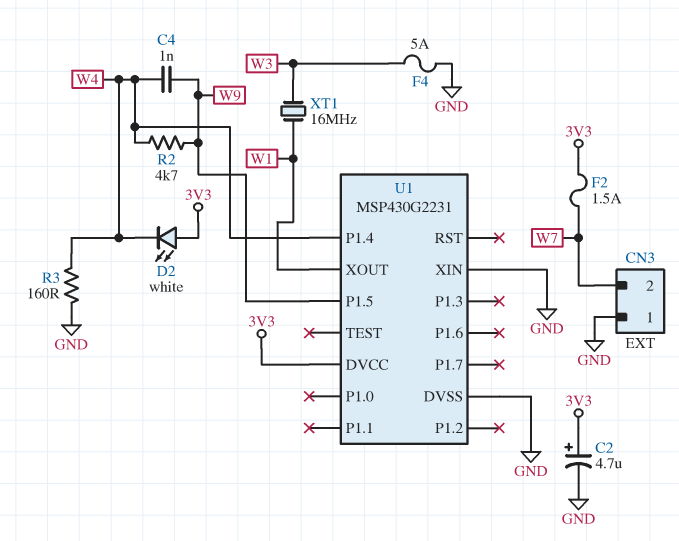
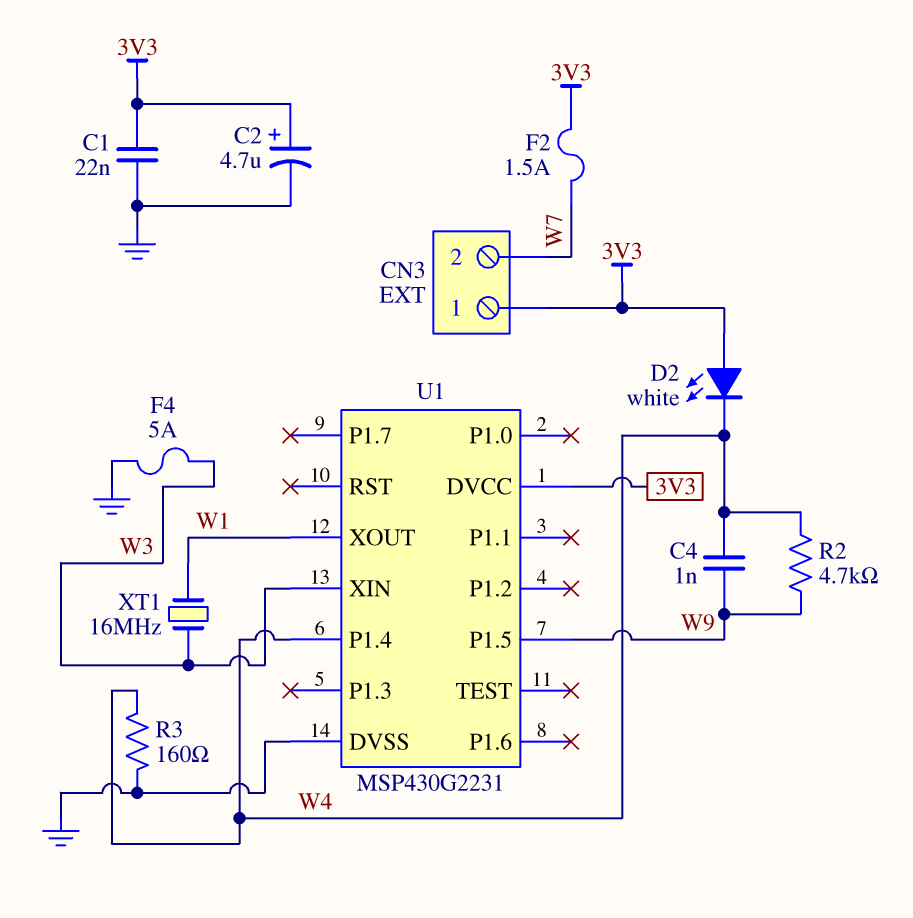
C1: none -> 22nF (3V3, GND)
CN3 pin 1: GND -> 3V3
U1 pin XIN: GND -> W3

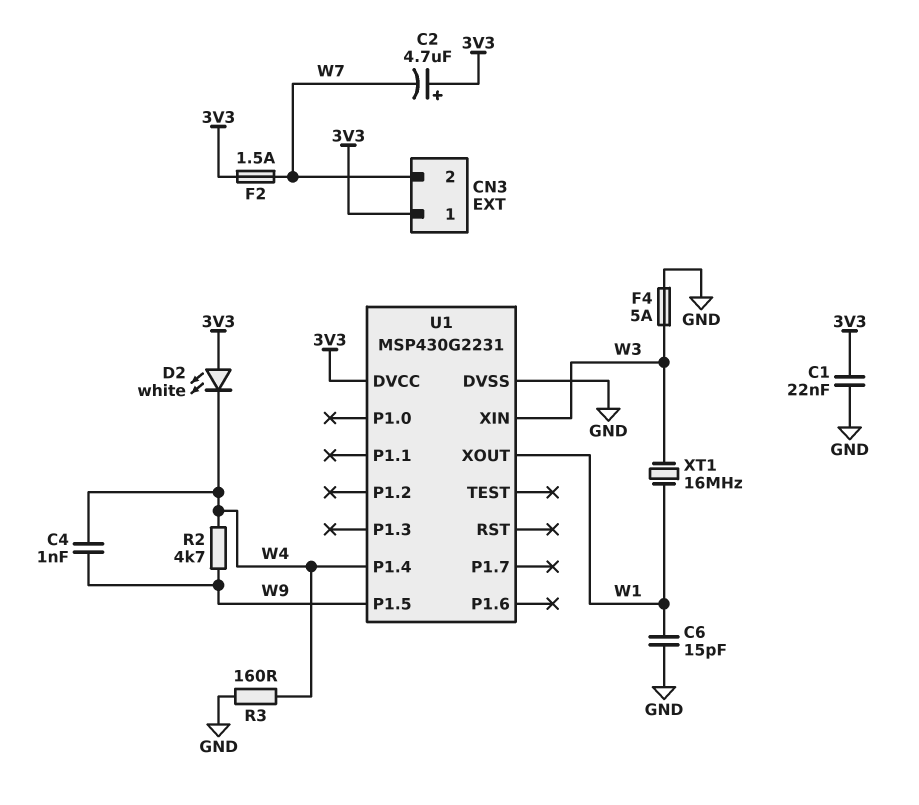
C2: 4.7uF (plus 3V3, minus GND) -> 4.7uF (plus 3V3, minus W7)
C6: none -> 15pF (GND, W1)

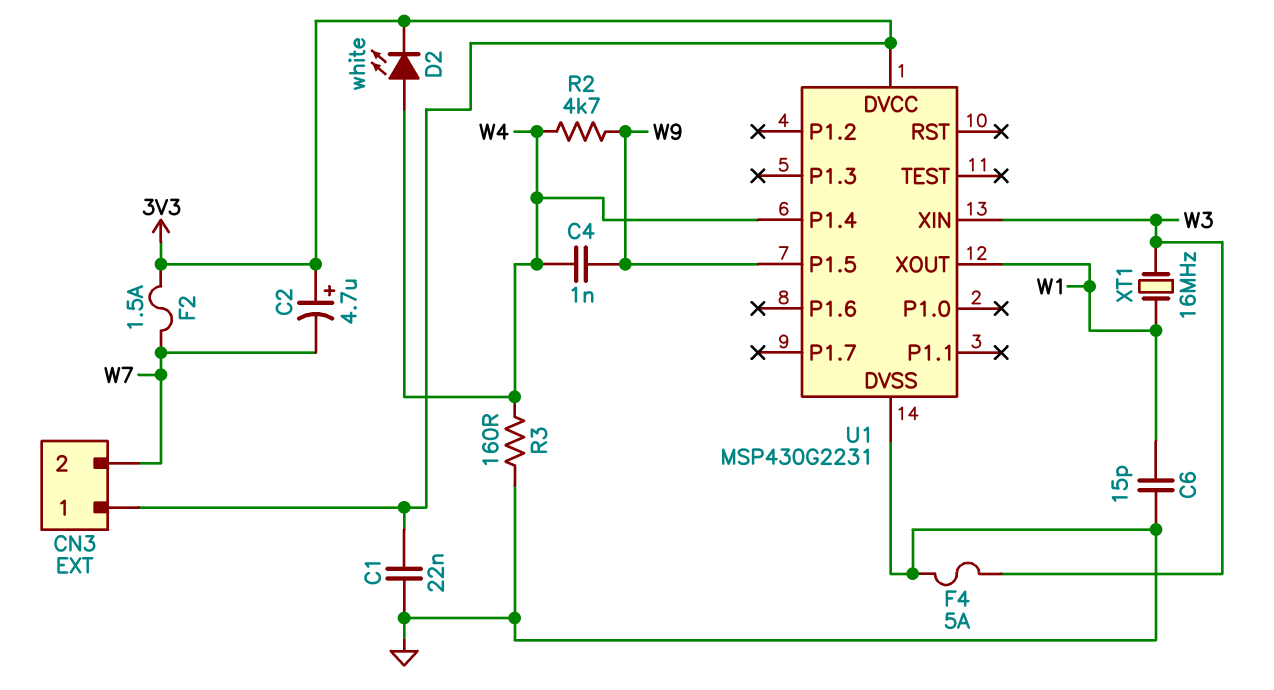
D2: LED white (A 3V3, K W4) -> LED white (A W4, K 3V3)

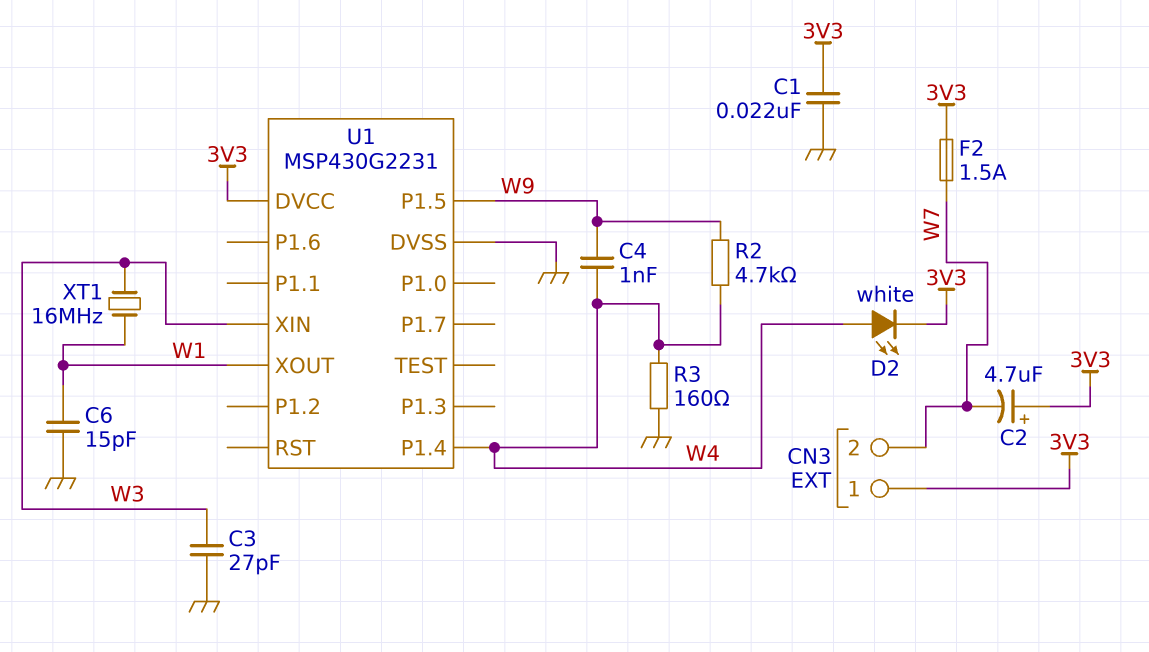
C3: none -> 27pF (GND, W3)
F4: 5A (GND, W3) -> none

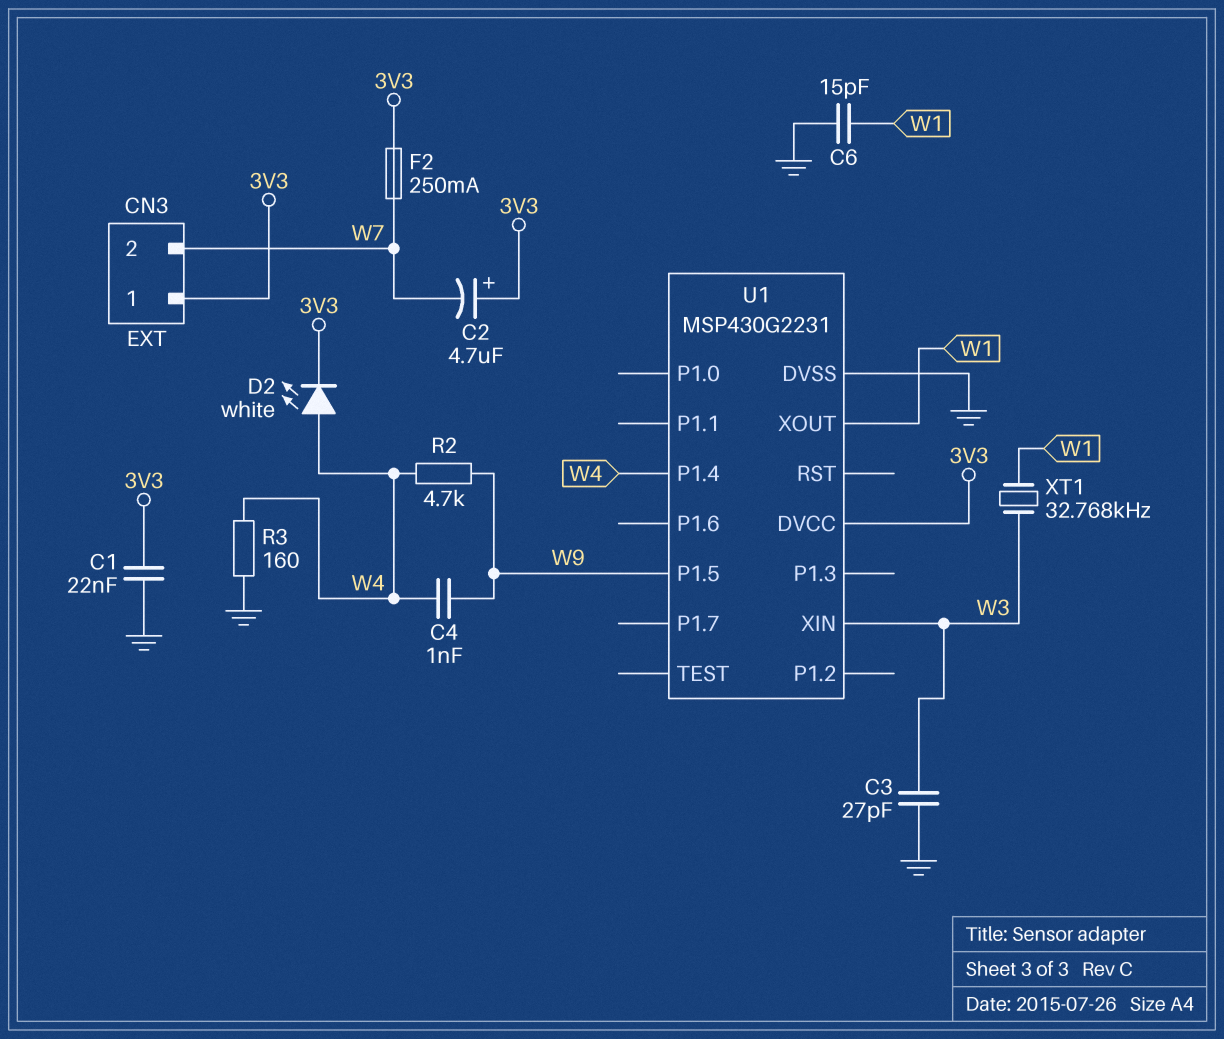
F2: 1.5A (3V3, W7) -> 250mA (3V3, W7)
XT1: 16MHz (W1, W3) -> 32.768kHz (W1, W3)

